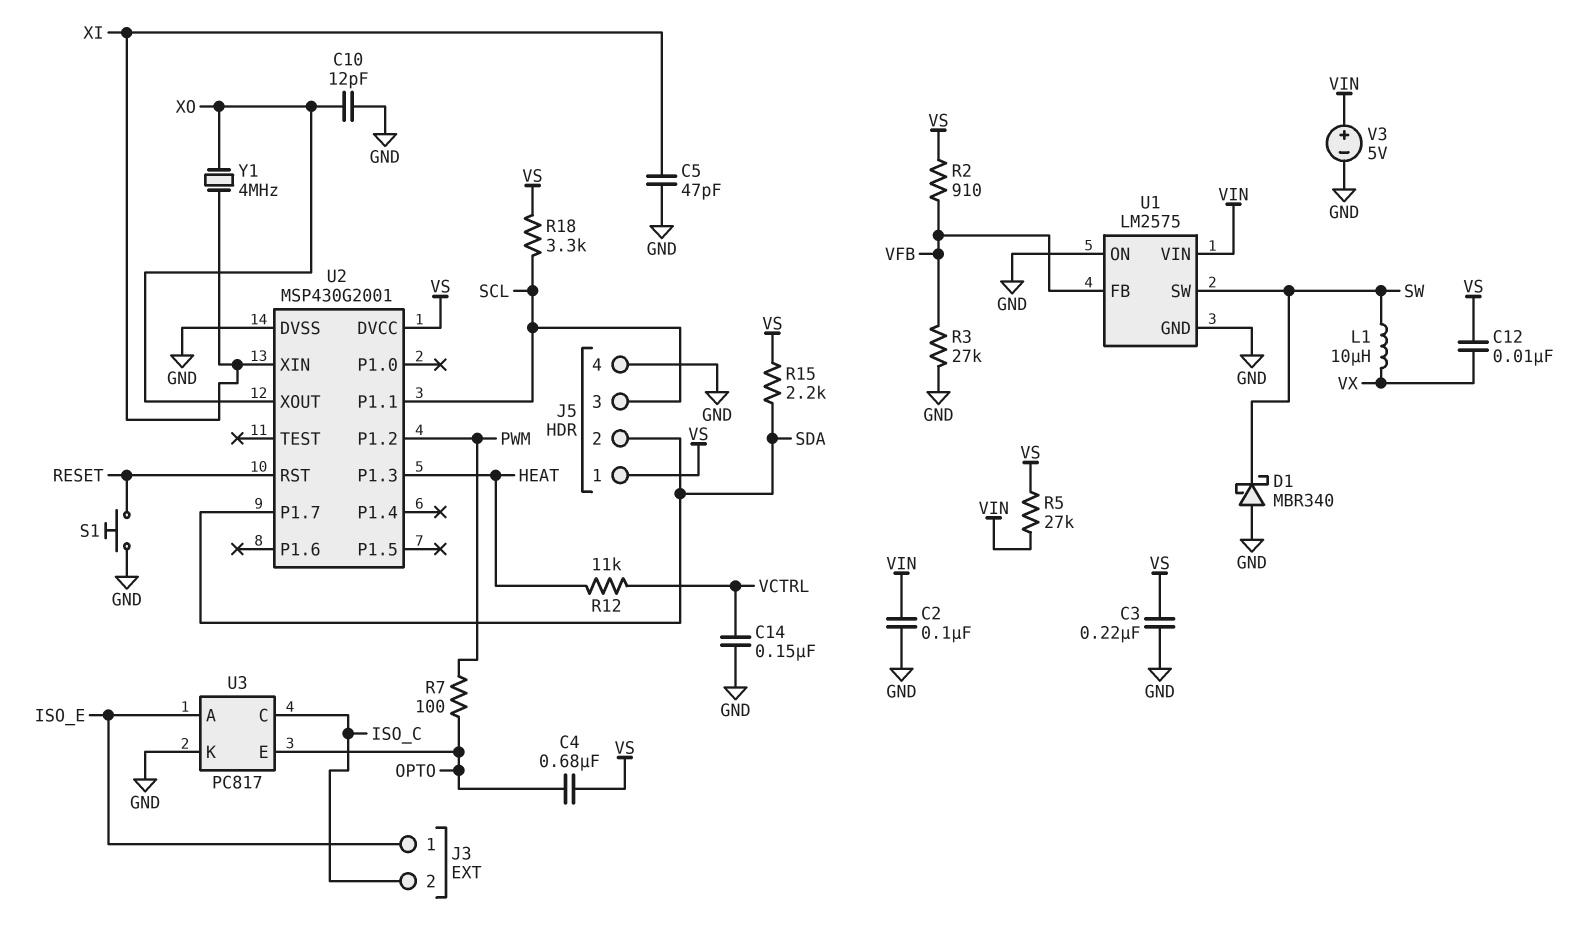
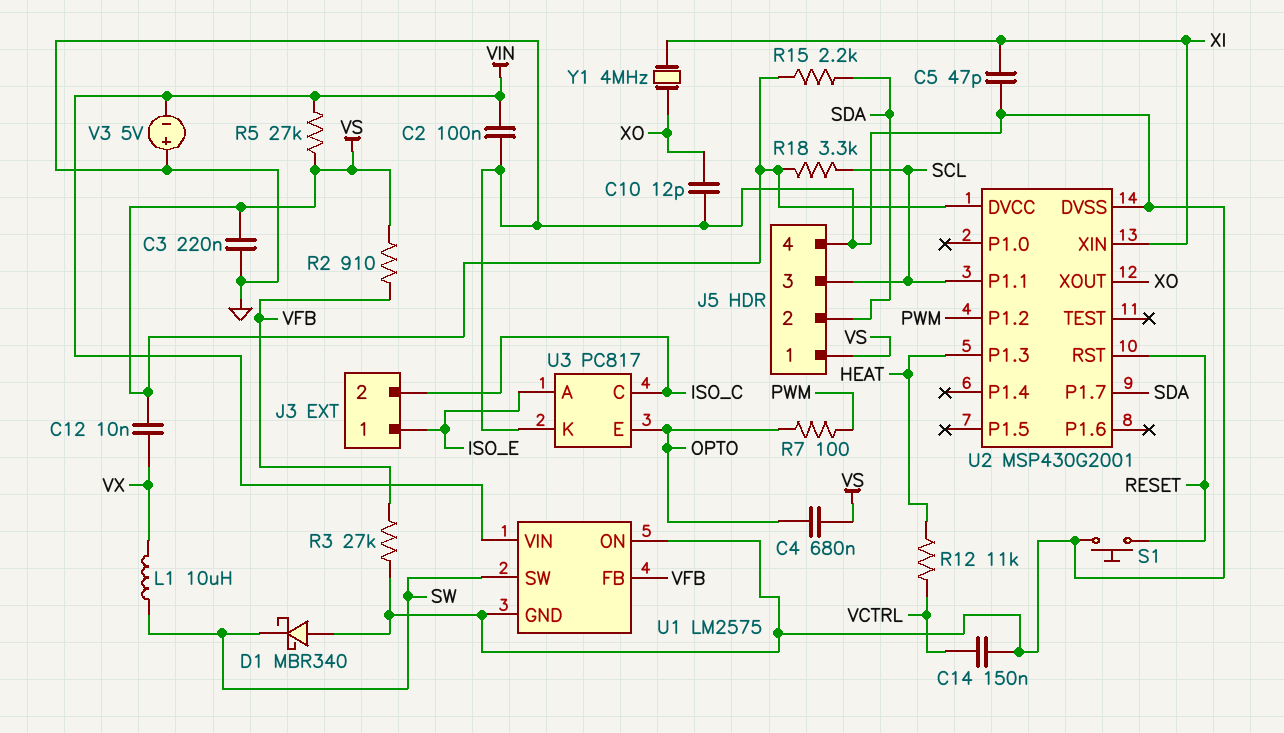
V3: 5V (plus VIN, minus GND) -> 5V (plus GND, minus VIN)

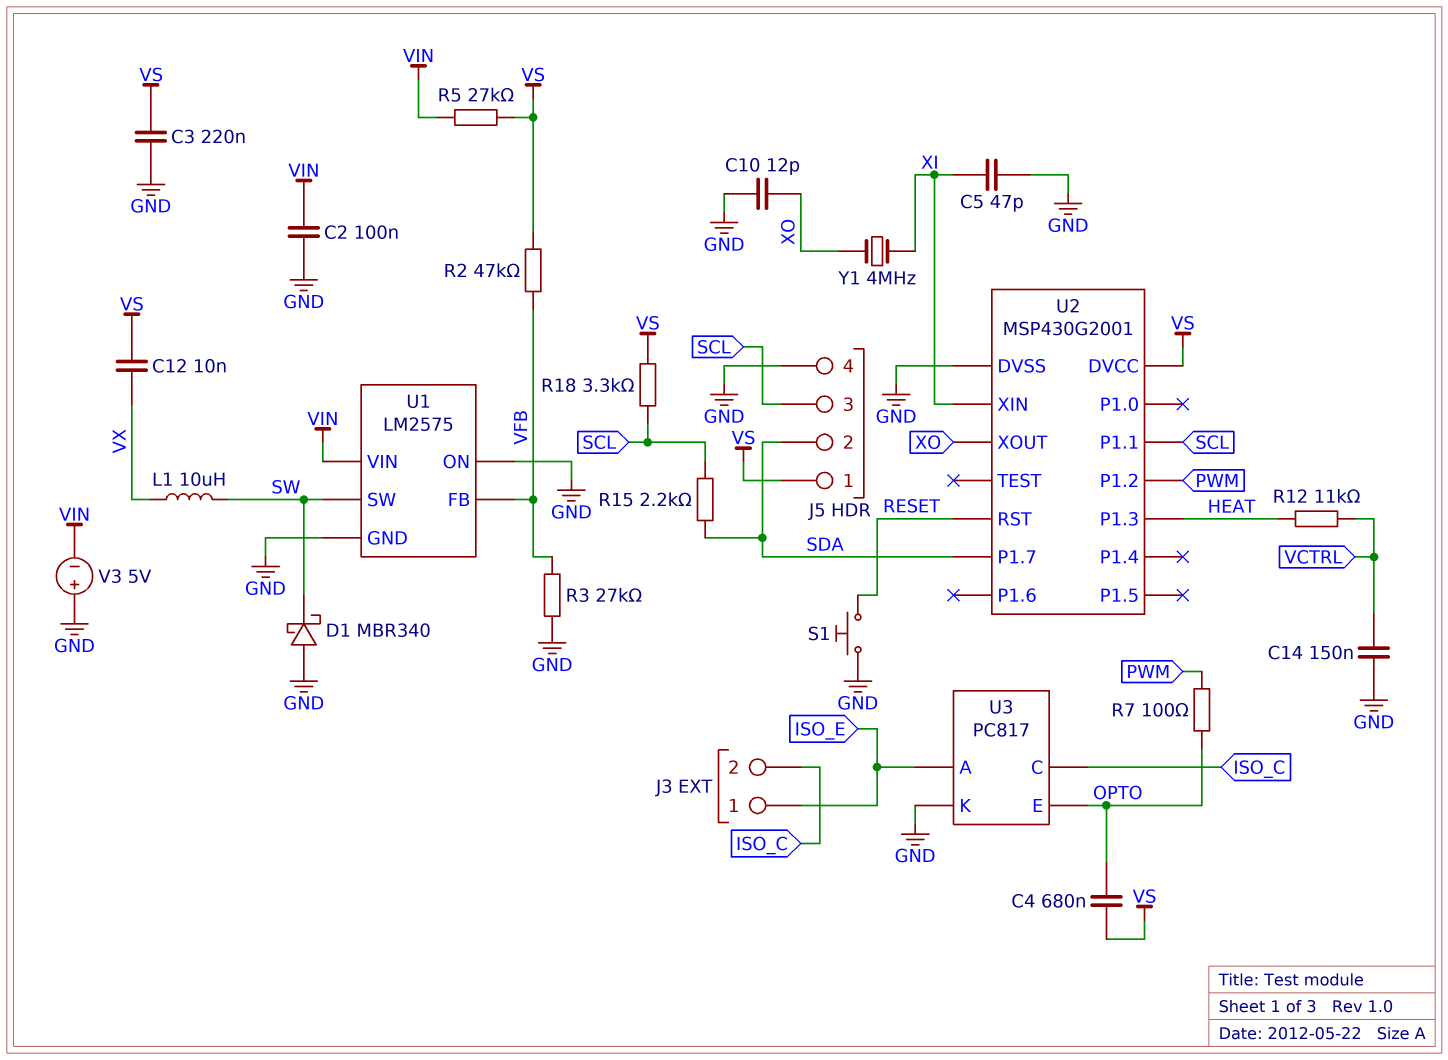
R2: 910 (VFB, VS) -> 47k (VFB, VS)
R15: 2.2k (SDA, VS) -> 2.2k (SCL, SDA)

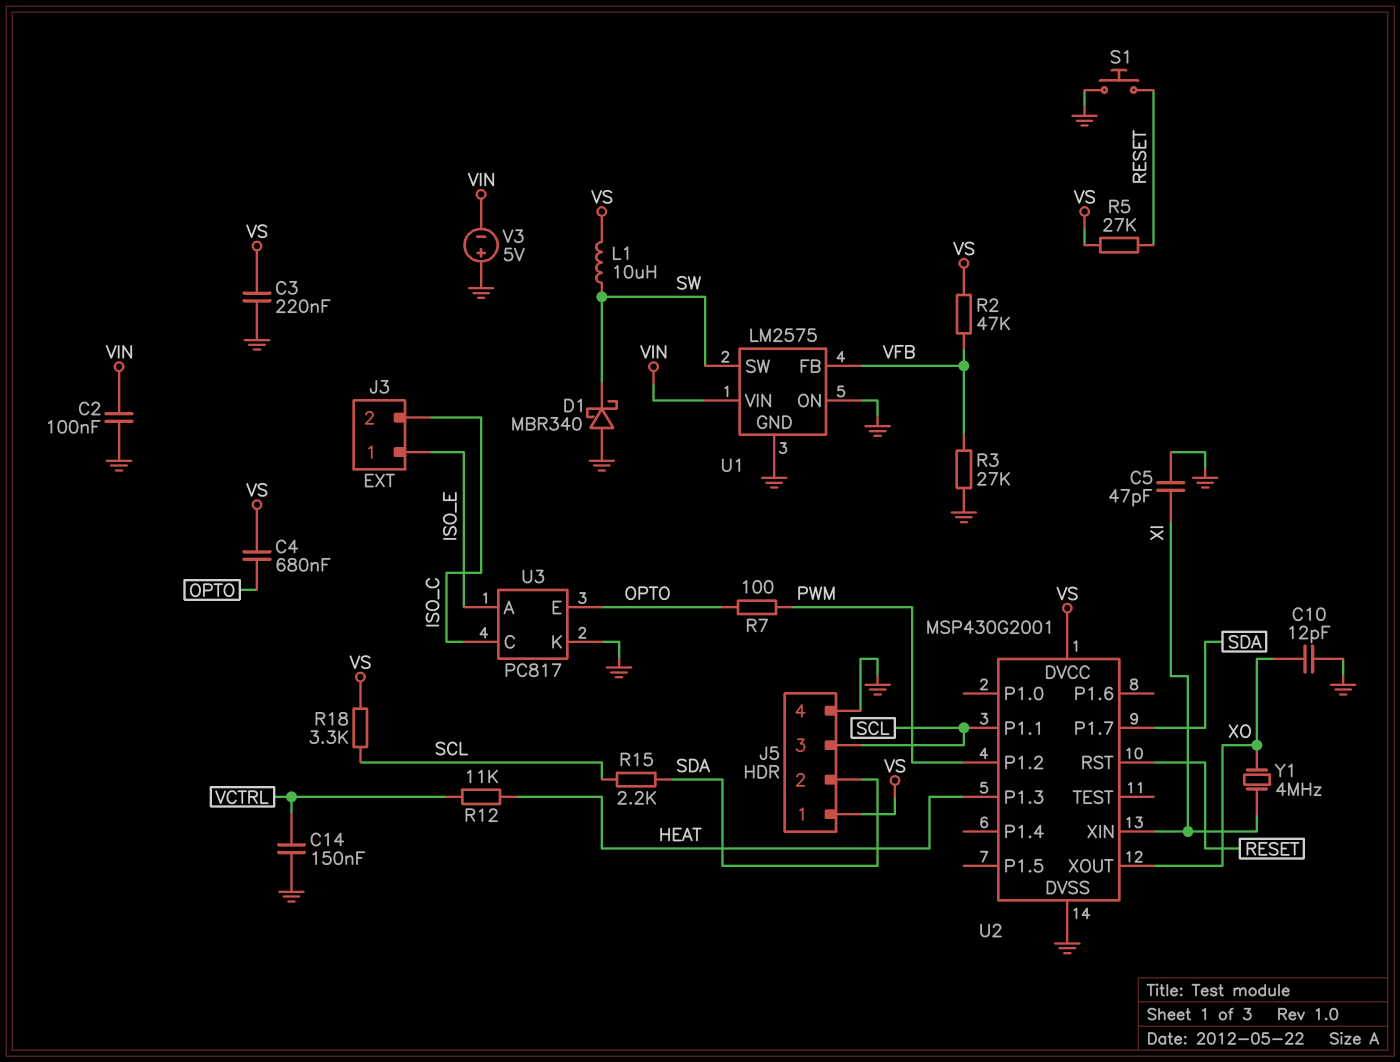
C12: 10nF (VS, VX) -> none
L1: 10uH (SW, VX) -> 10uH (SW, VS)
R5: 27k (VIN, VS) -> 27k (RESET, VS)

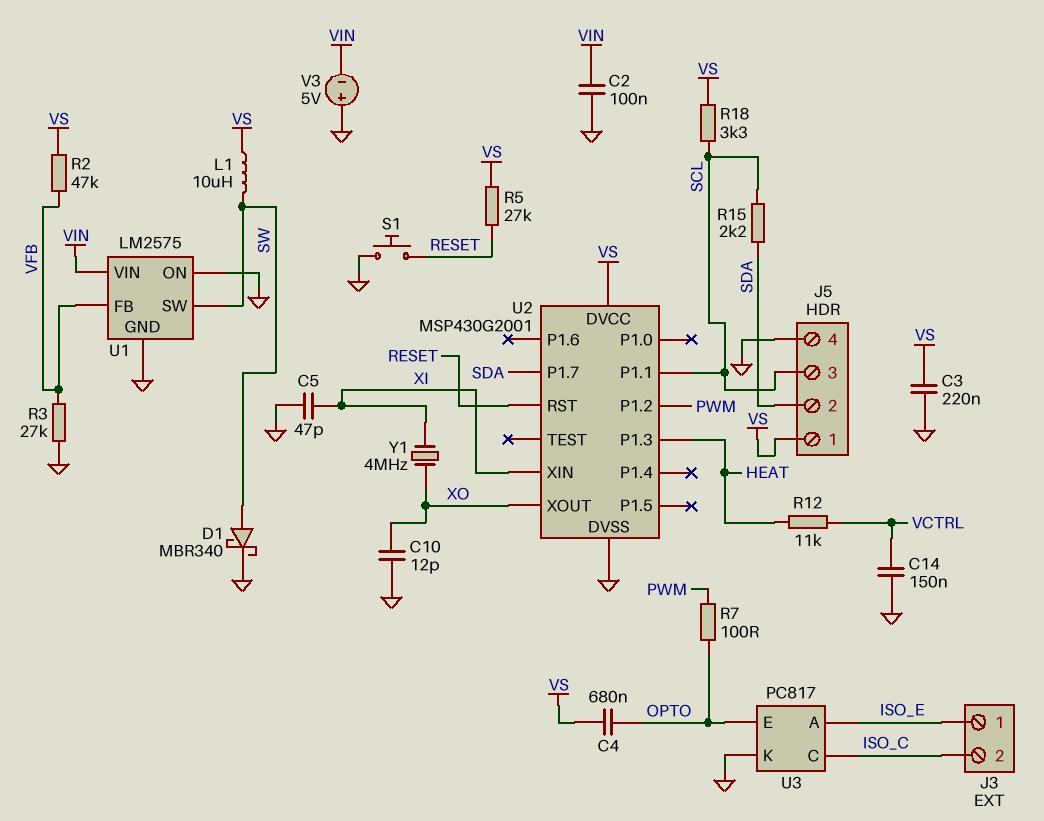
D1: schottky MBR340 (A GND, K SW) -> schottky MBR340 (A SW, K GND)

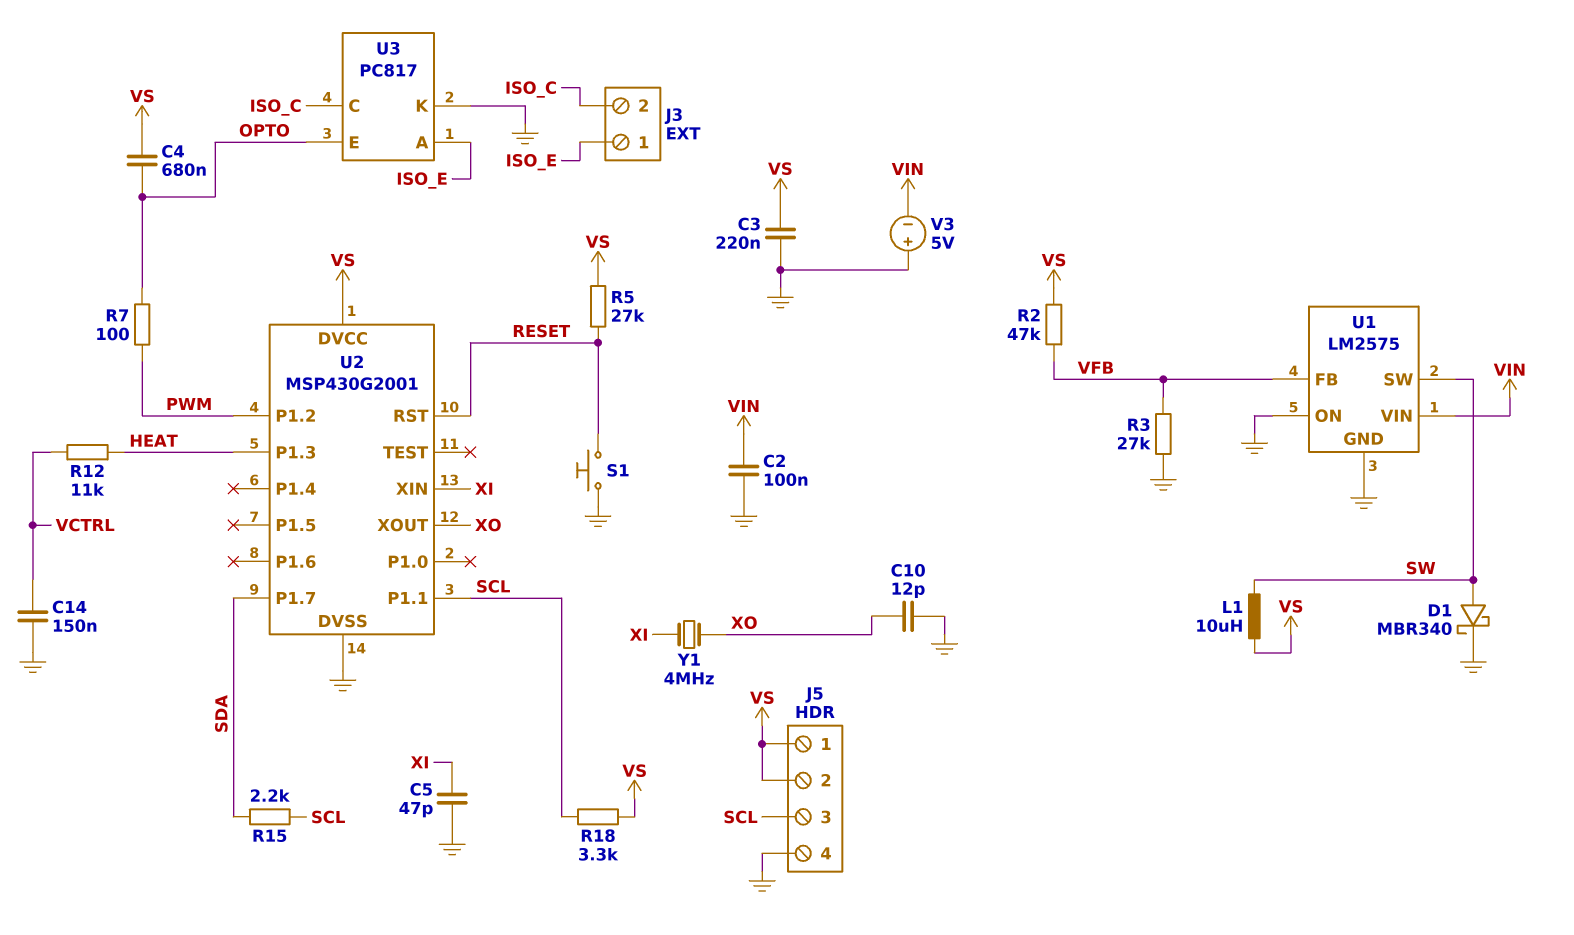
J5 pin 2: SDA -> VS

